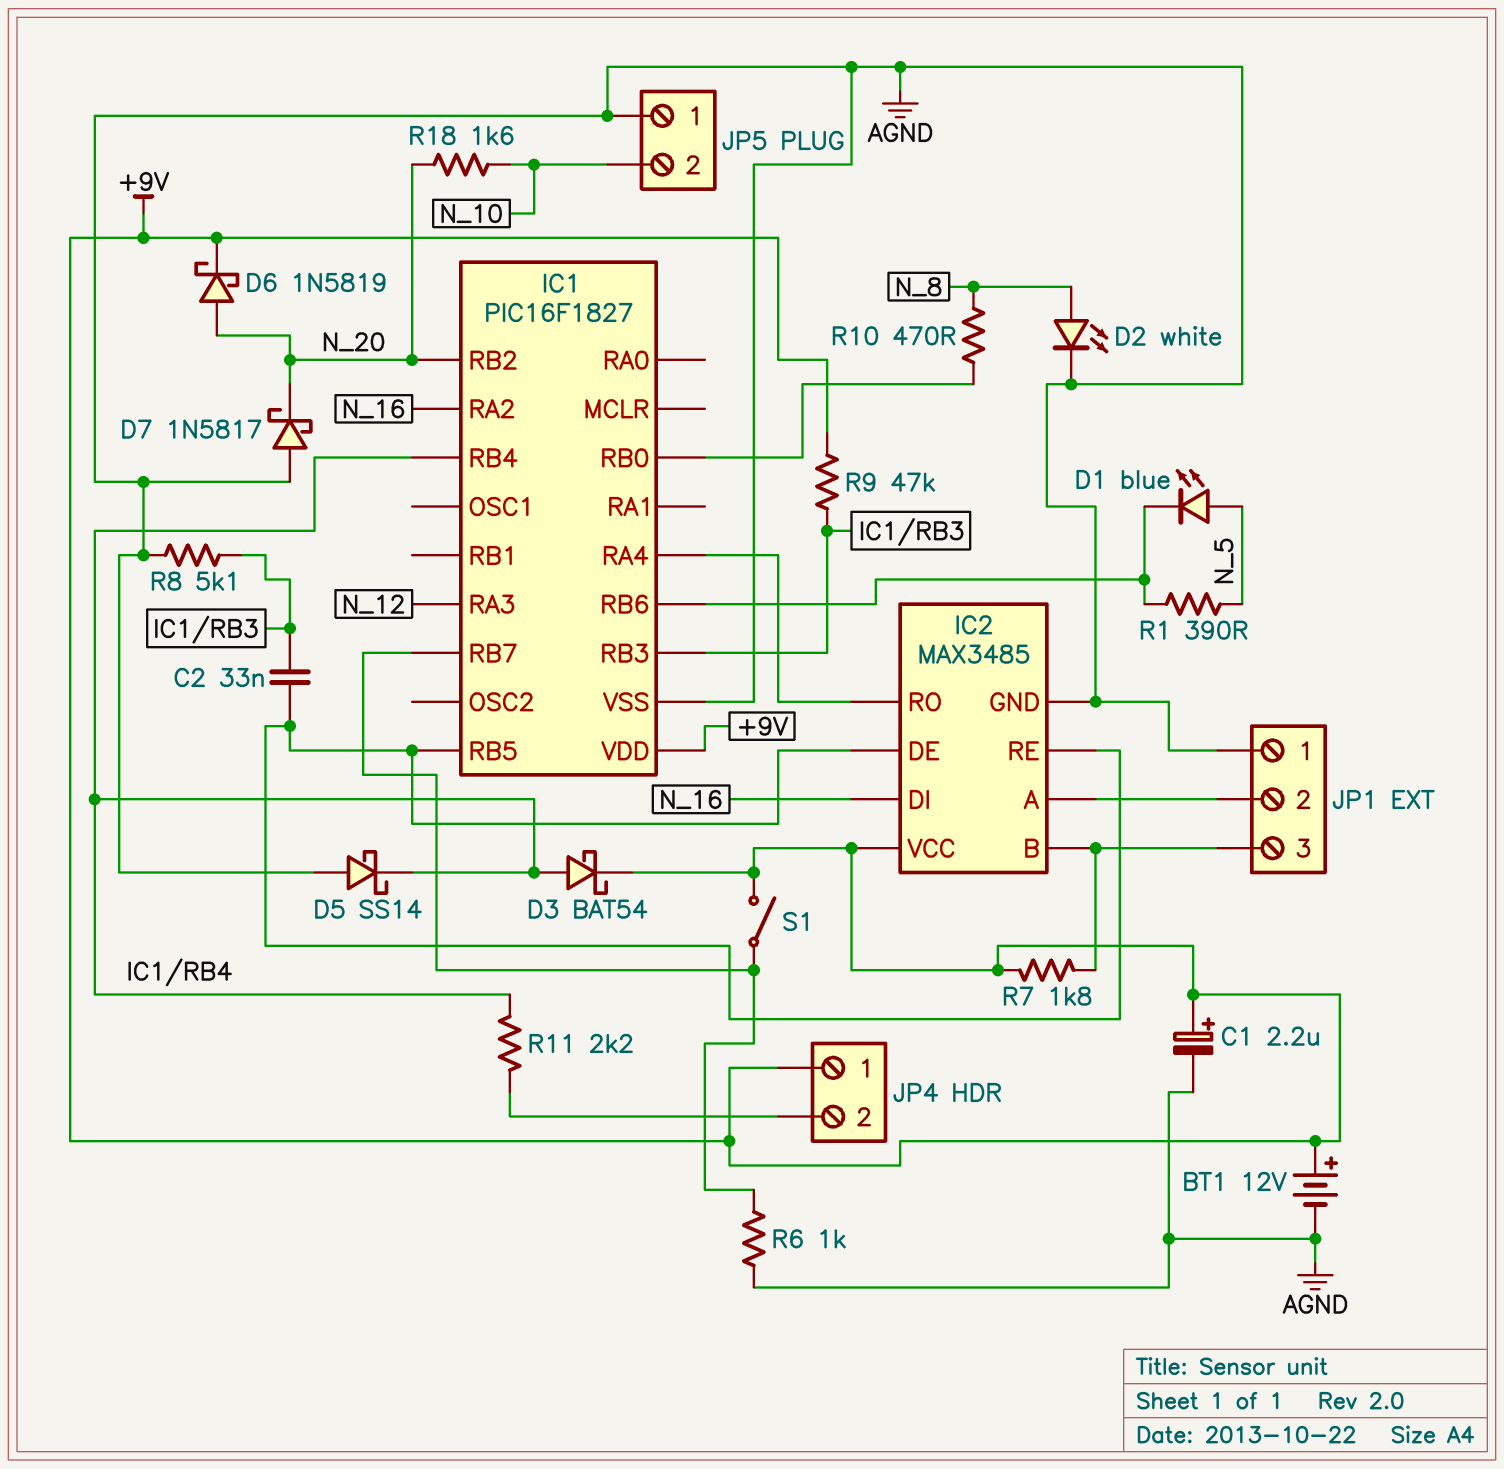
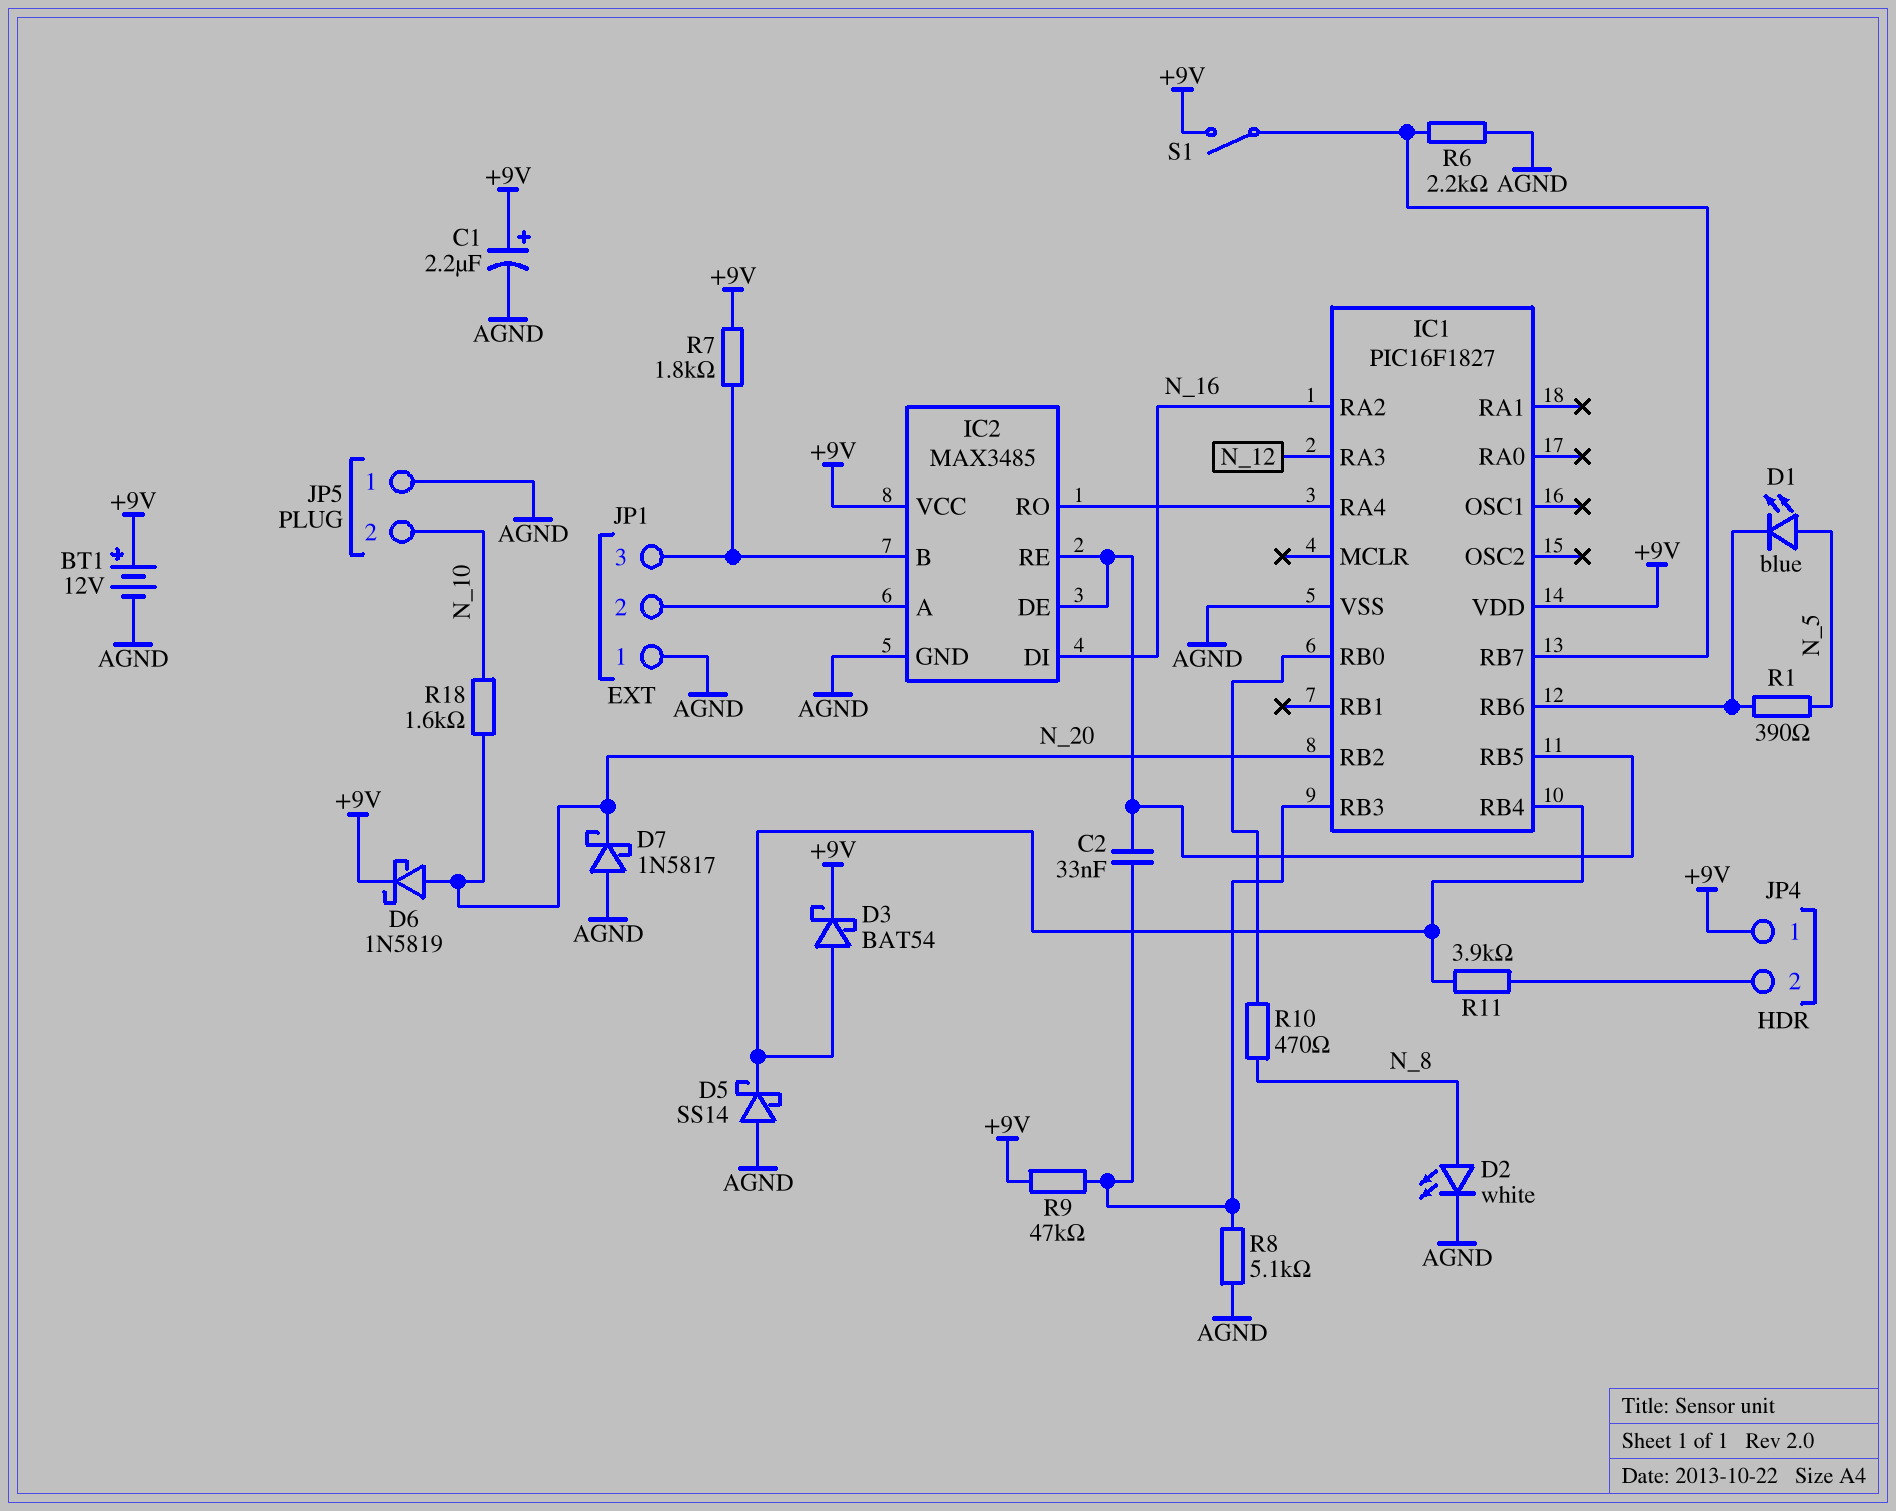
R6: 1k (AGND, IC1/RB7) -> 2.2k (AGND, IC1/RB7)
R11: 2.2k (IC1/RB4, JP4/2) -> 3.9k (IC1/RB4, JP4/2)

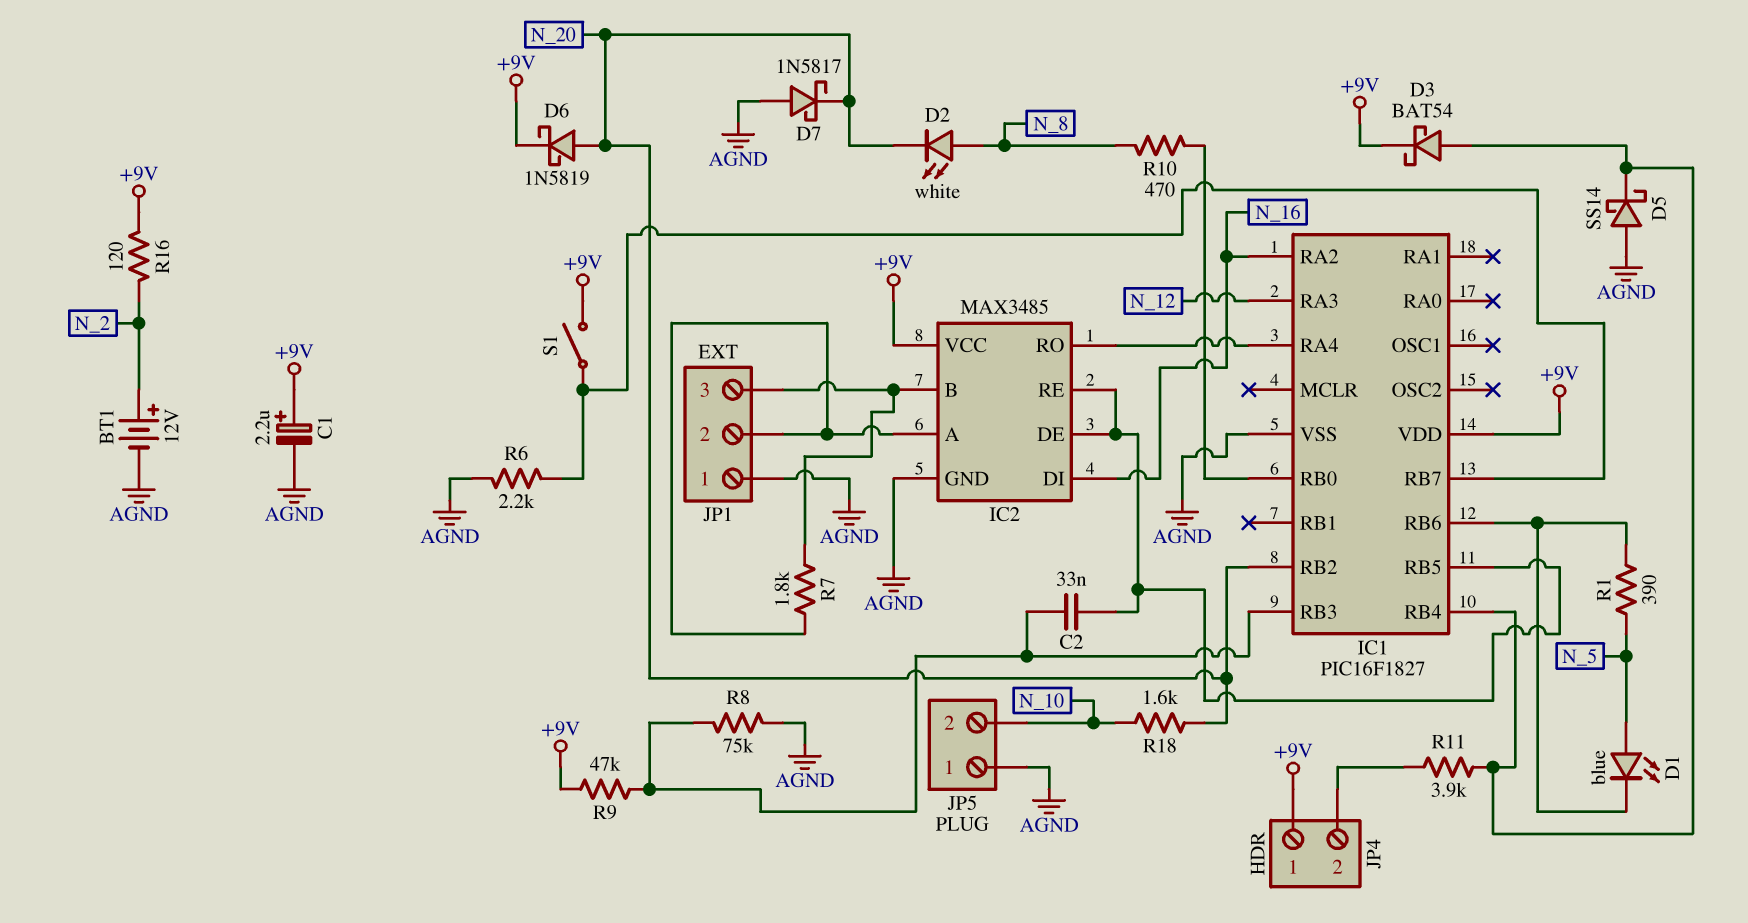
BT1: 12V (plus +9V, minus AGND) -> 12V (plus N_2, minus AGND)
D2: LED white (A N_8, K AGND) -> LED white (A N_8, K N_20)
R7: 1.8k (+9V, IC2/B) -> 1.8k (IC2/A, IC2/B)
R8: 5.1k (AGND, IC1/RB3) -> 75k (AGND, IC1/RB3)
R16: none -> 120 (+9V, N_2)

